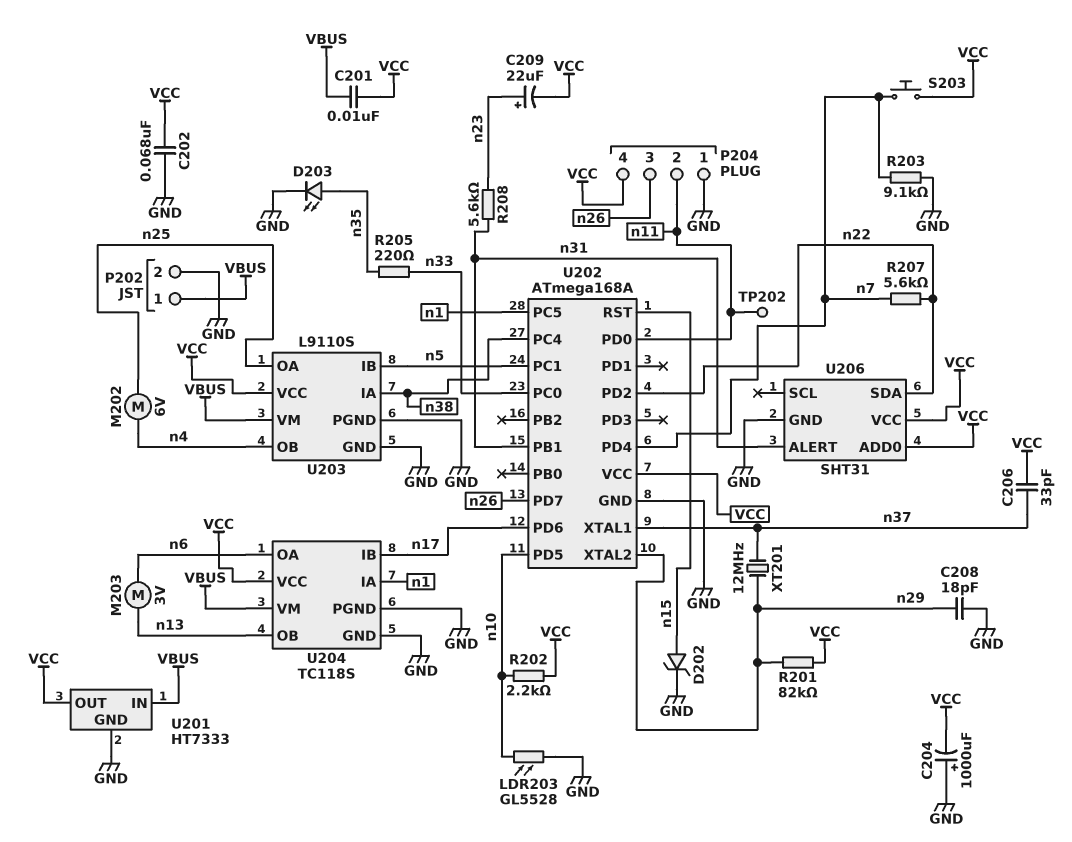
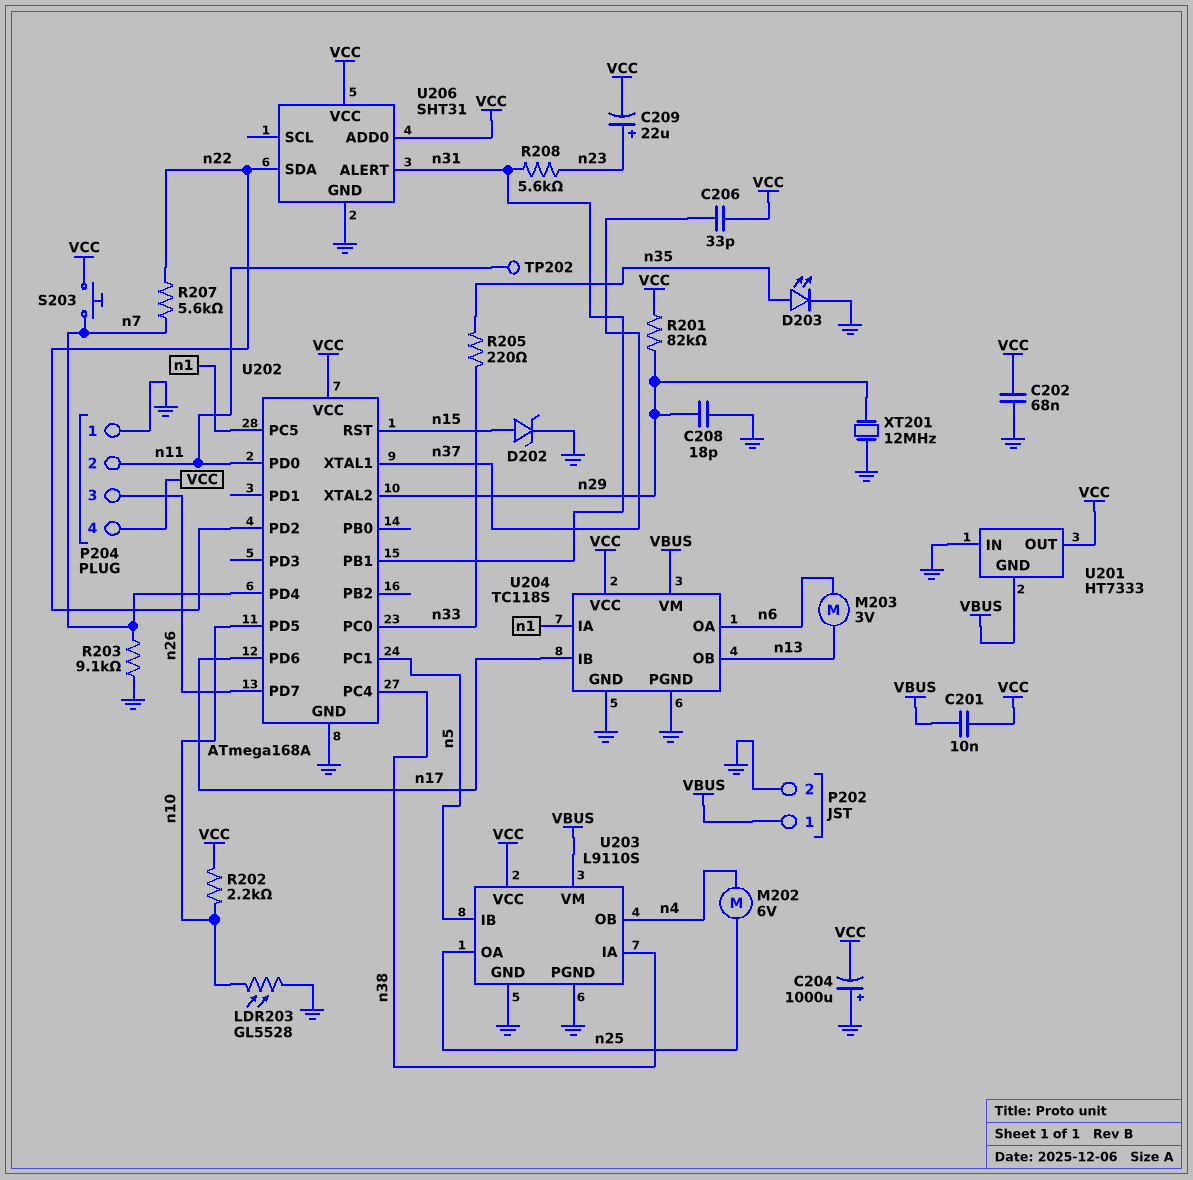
U201 pin GND: GND -> VBUS
U201 pin IN: VBUS -> GND
XT201: 12MHz (n29, n37) -> 12MHz (GND, n29)

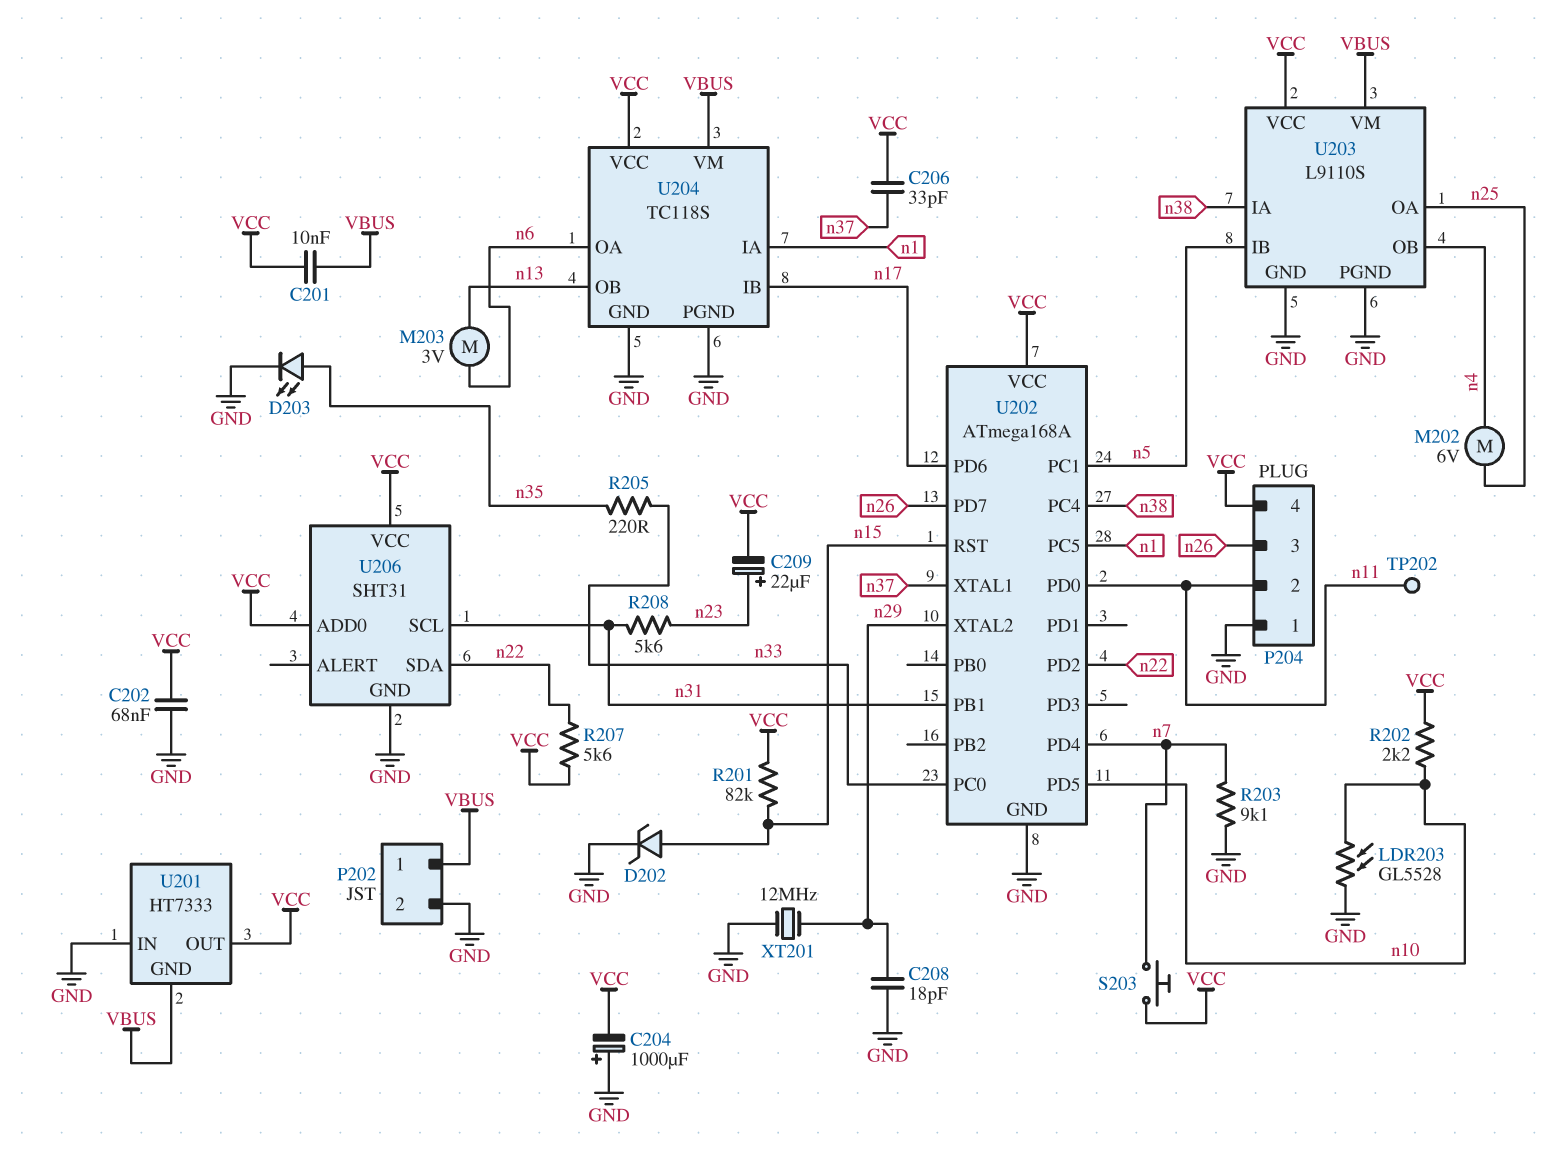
R201: 82k (VCC, n29) -> 82k (VCC, n15)
R207: 5.6k (n7, n22) -> 5.6k (VCC, n22)
U206 pin ALERT: n31 -> none
U206 pin SCL: none -> n31

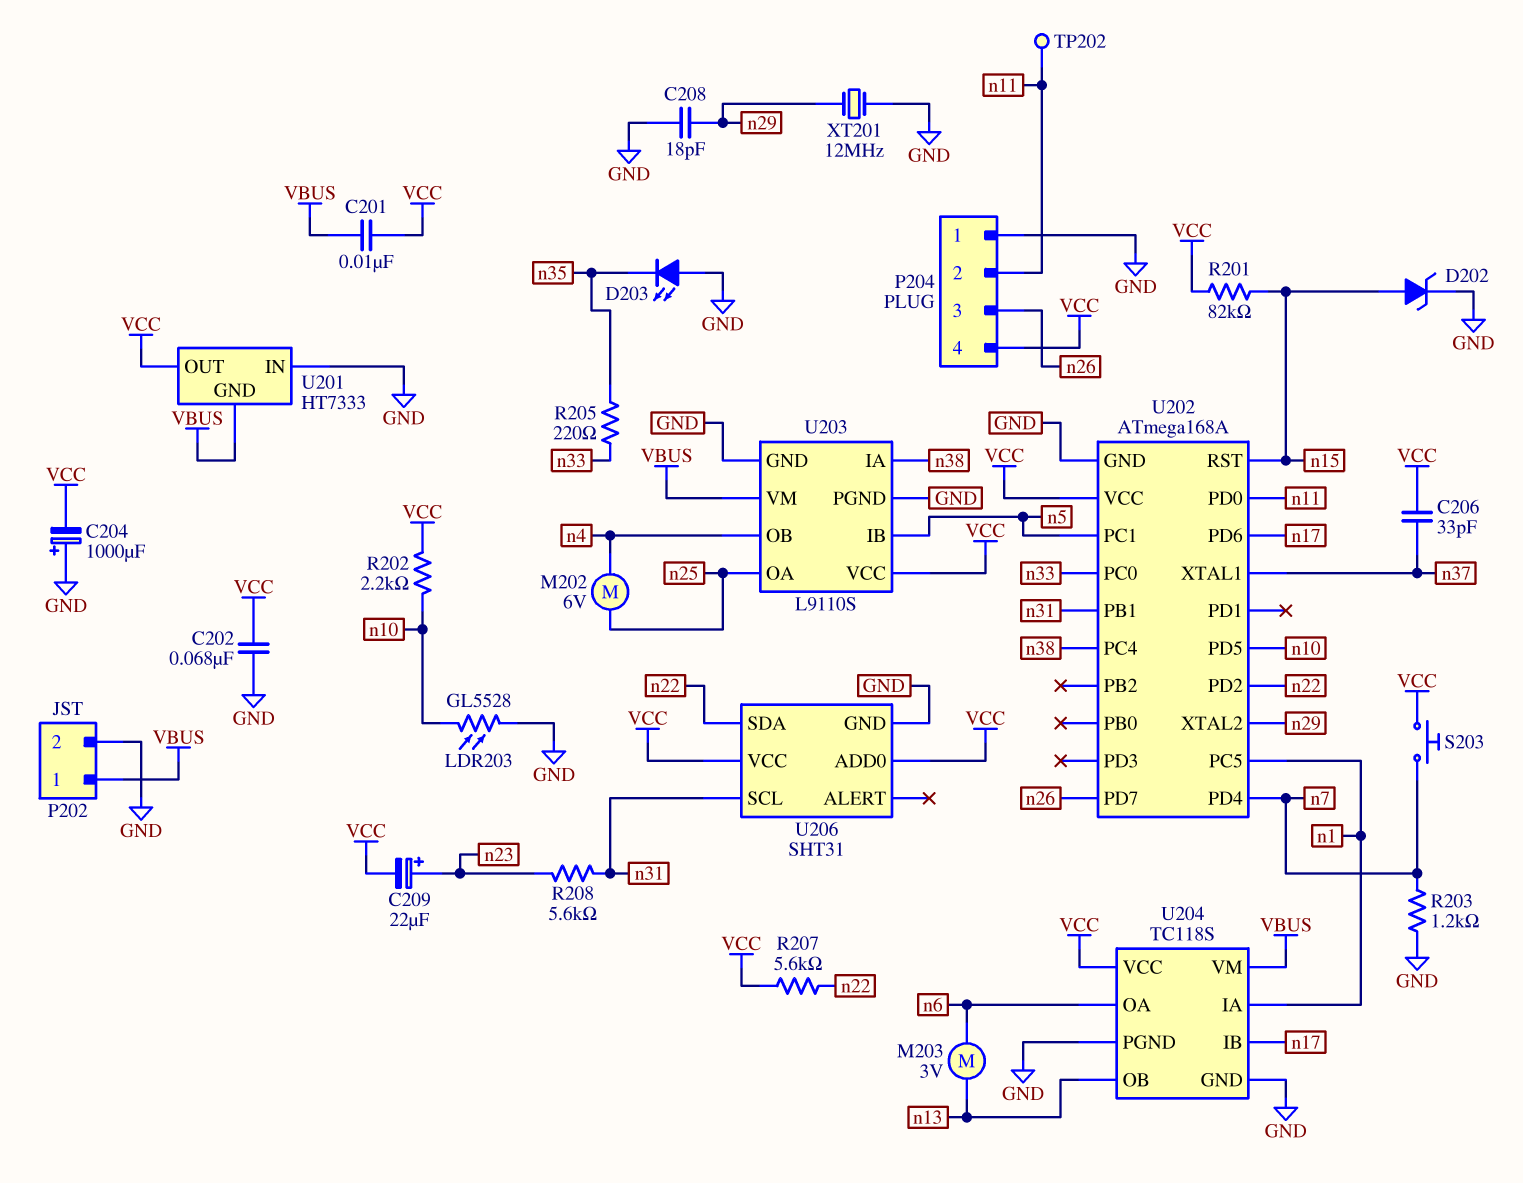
D203: LED (A n35, K GND) -> LED (A GND, K n35)
R203: 9.1k (GND, n7) -> 1.2k (GND, n7)

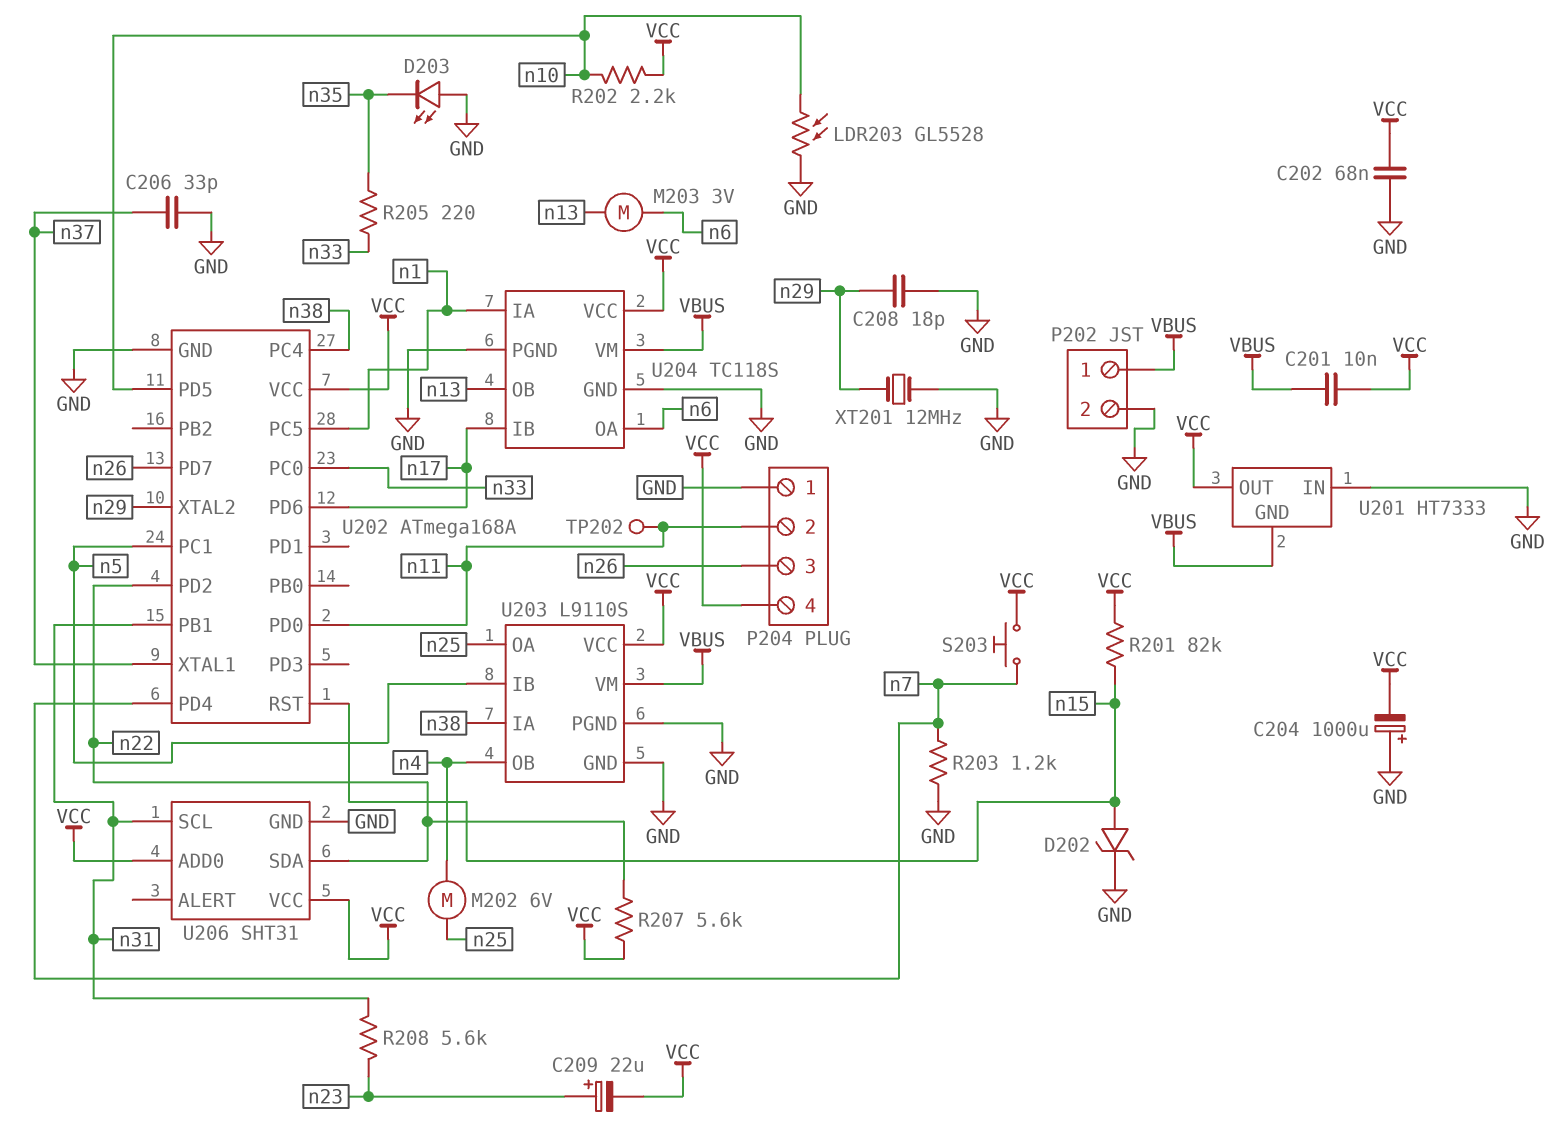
C206: 33pF (VCC, n37) -> 33pF (GND, n37)

